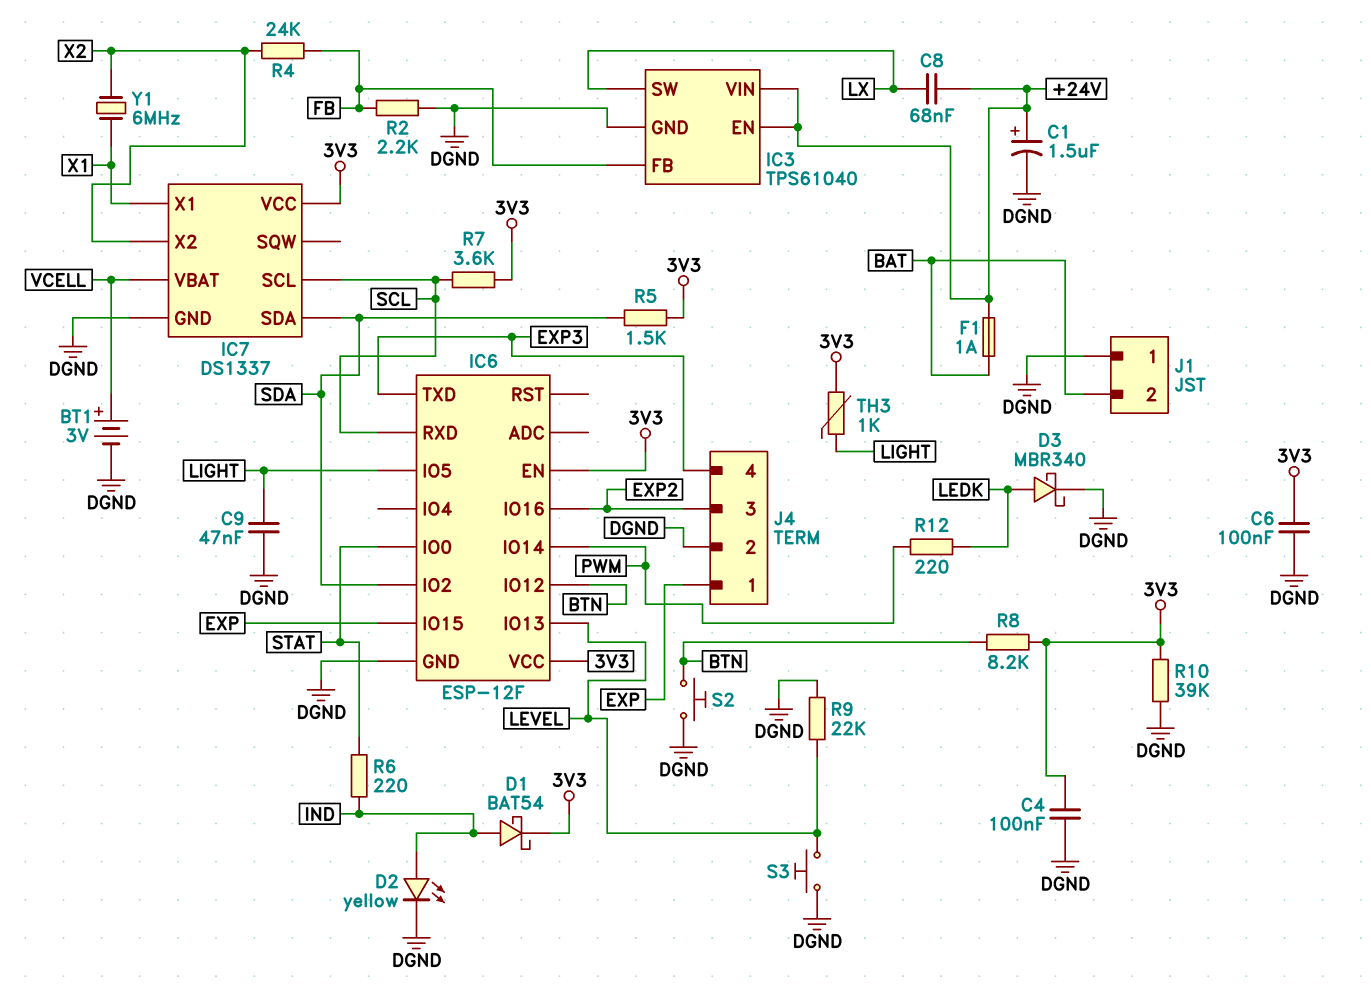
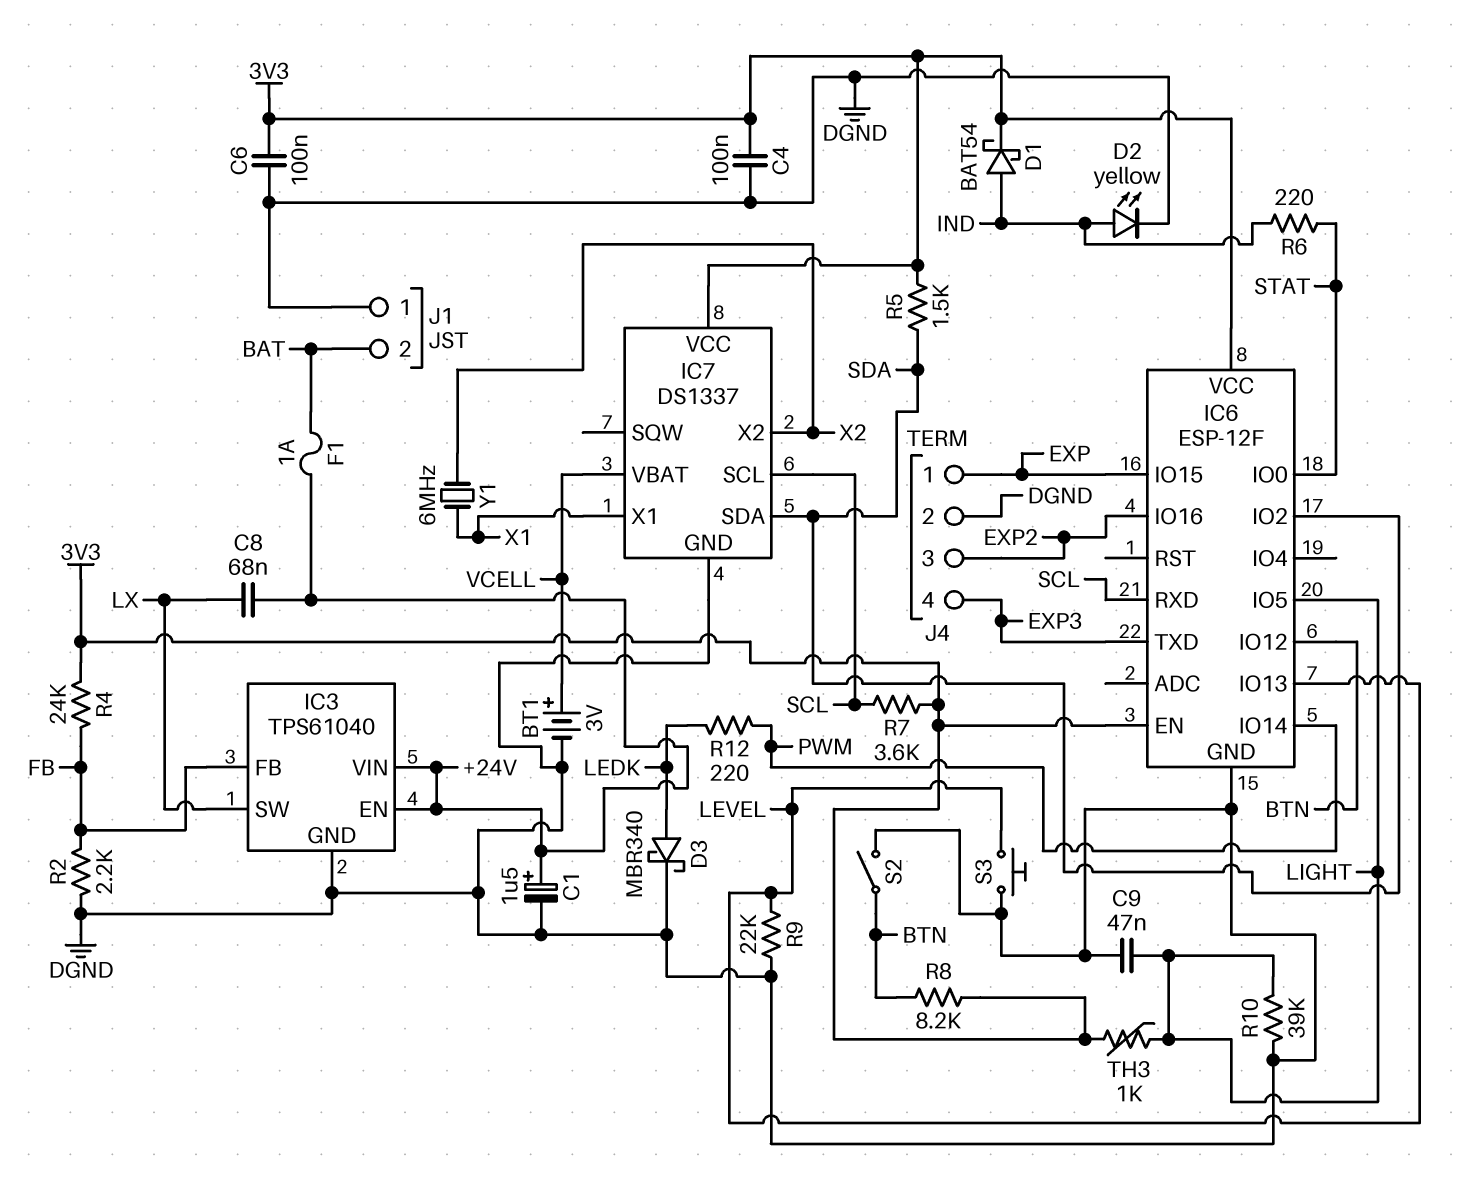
R4: 24k (FB, X2) -> 24k (3V3, FB)
R10: 39k (3V3, DGND) -> 39k (DGND, LIGHT)
S2: button (BTN, DGND) -> switch (BTN, DGND)

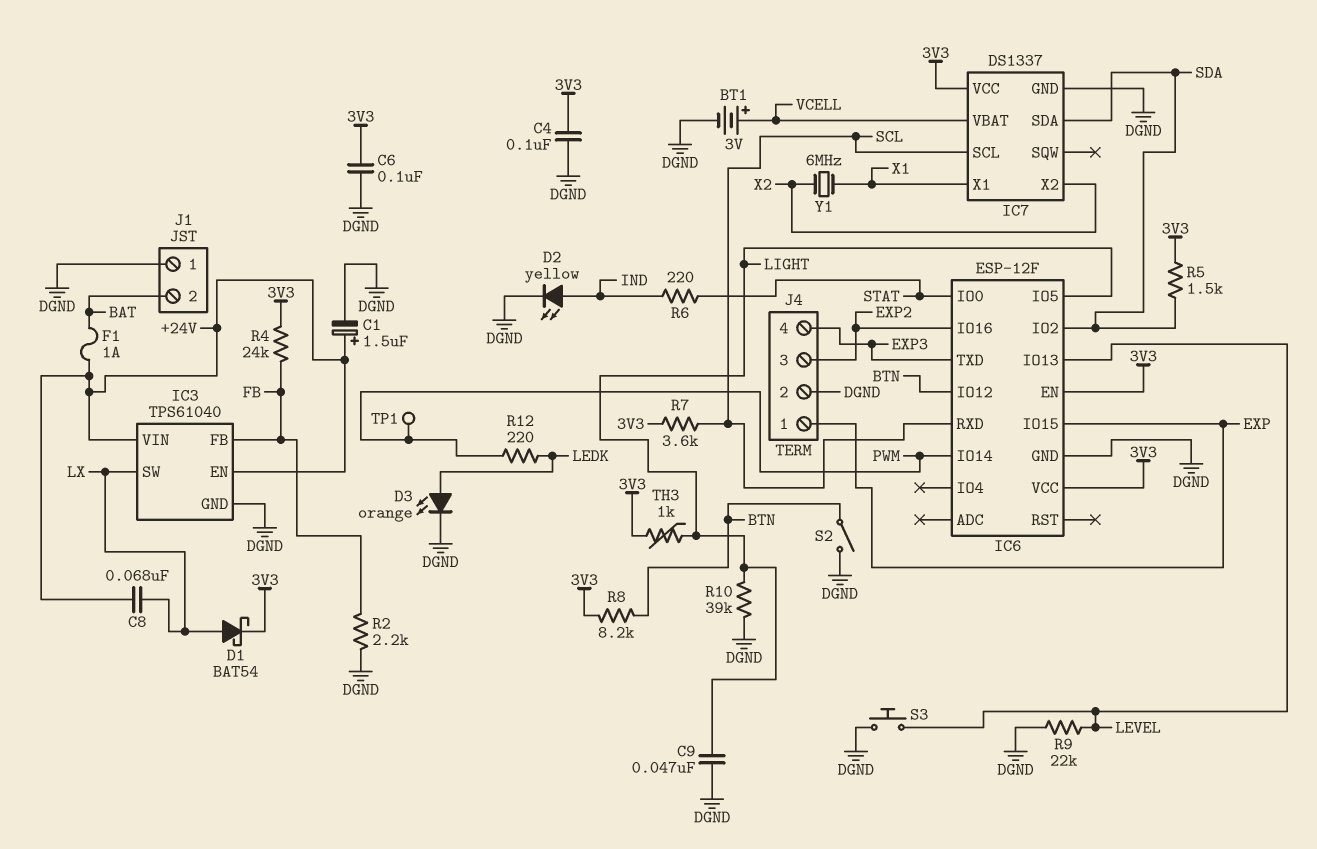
D1: schottky BAT54 (A IND, K 3V3) -> schottky BAT54 (A LX, K 3V3)
D3: schottky MBR340 (A LEDK, K DGND) -> LED orange (A LEDK, K DGND)
TP1: none -> test point (PWM)

